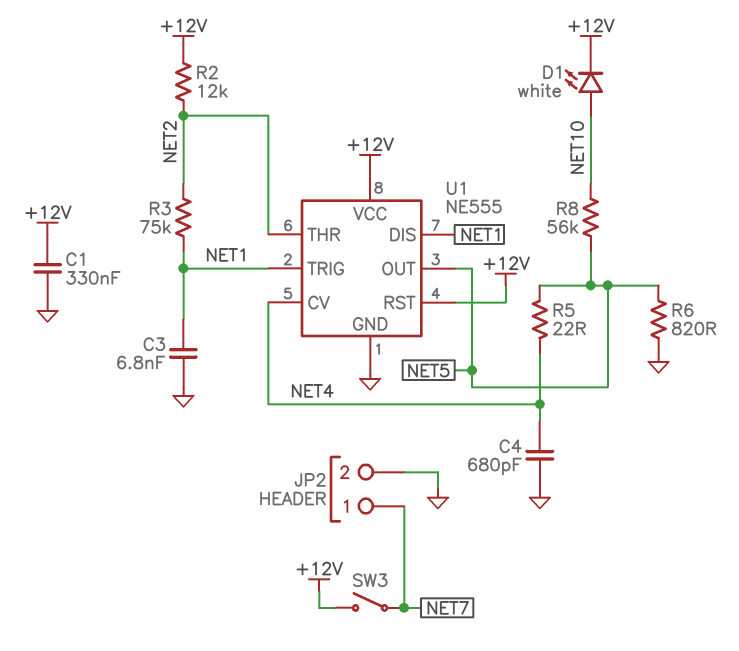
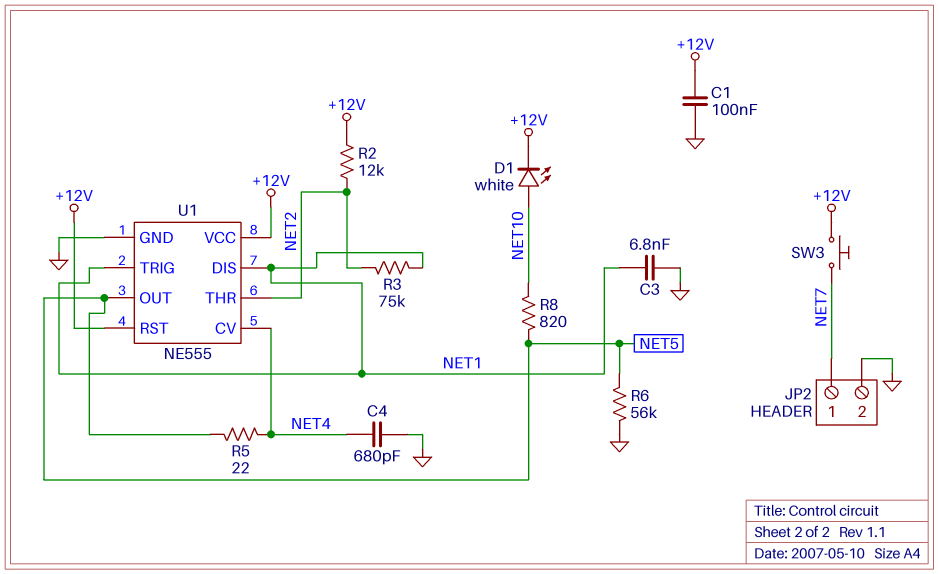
C1: 330nF (+12V, GND) -> 100nF (+12V, GND)
R6: 820 (GND, NET5) -> 56k (GND, NET5)
R8: 56k (NET5, NET10) -> 820 (NET5, NET10)
SW3: switch (+12V, NET7) -> button (+12V, NET7)

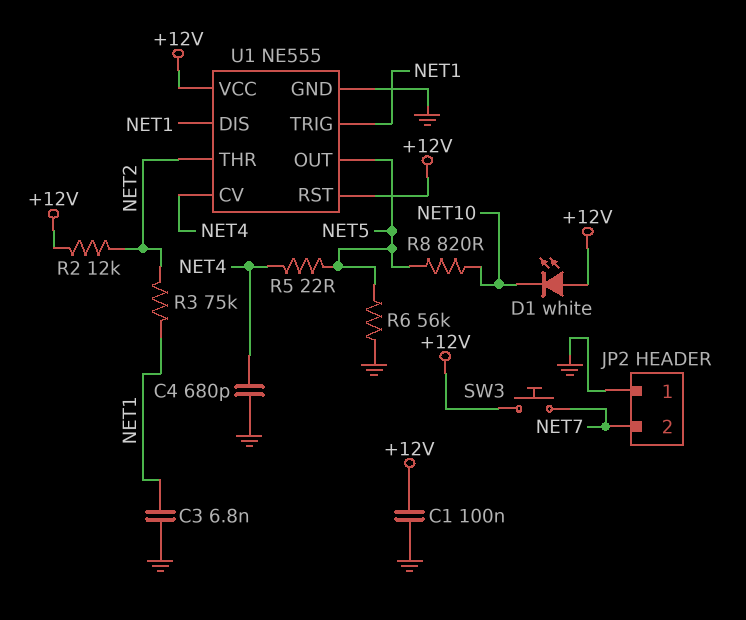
D1: LED white (A NET10, K +12V) -> LED white (A +12V, K NET10)
JP2 pin 1: NET7 -> GND
JP2 pin 2: GND -> NET7

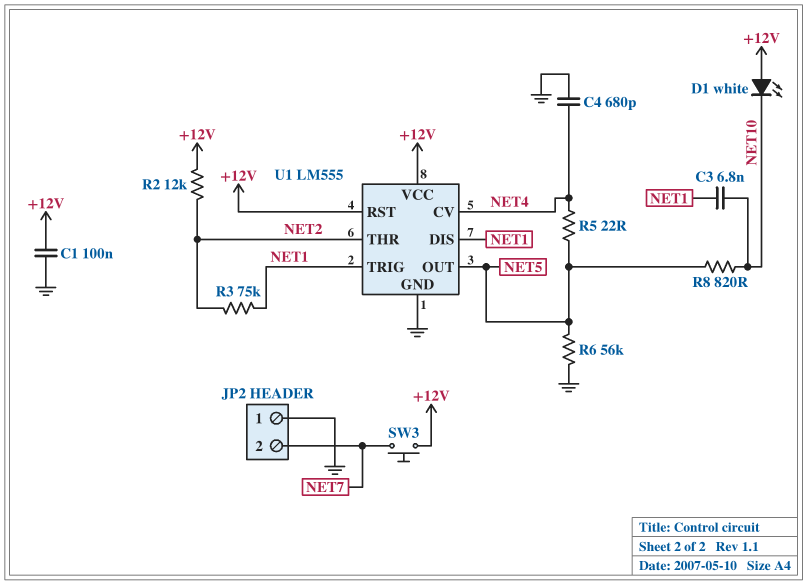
C3: 6.8nF (GND, NET1) -> 6.8nF (NET1, NET10)
U1: NE555 -> LM555

